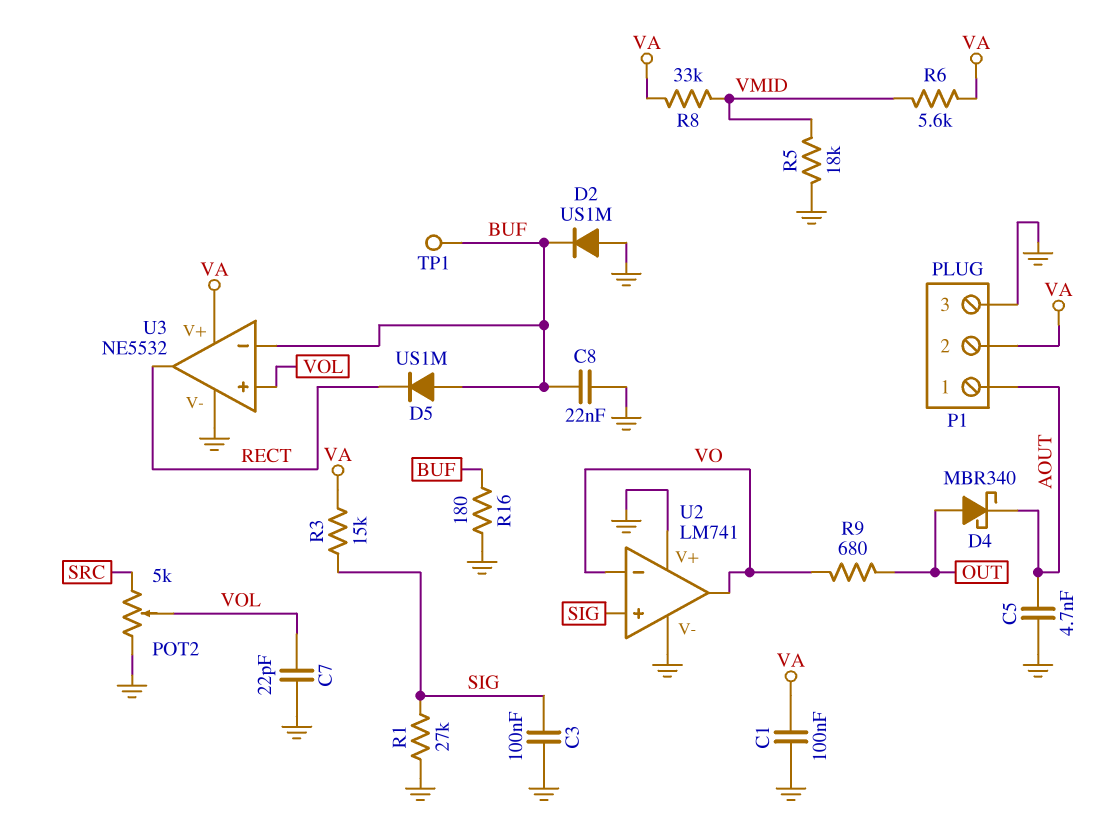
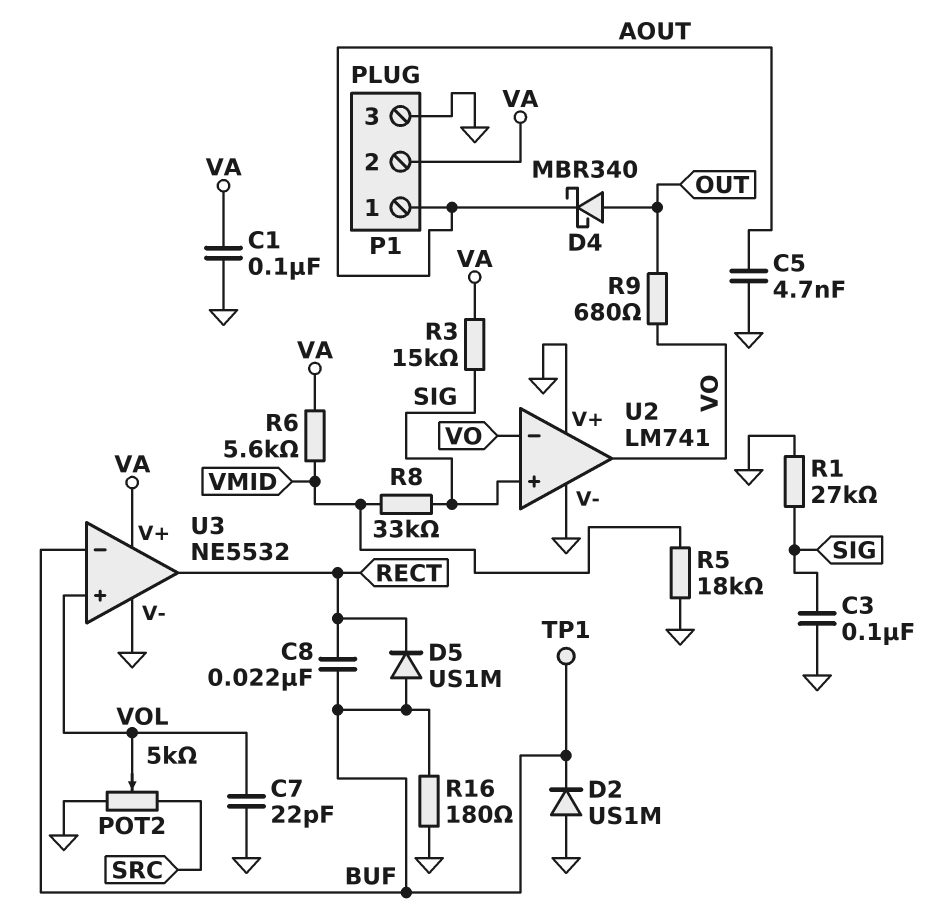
C8: 22nF (BUF, GND) -> 22nF (BUF, RECT)
R8: 33k (VA, VMID) -> 33k (SIG, VMID)

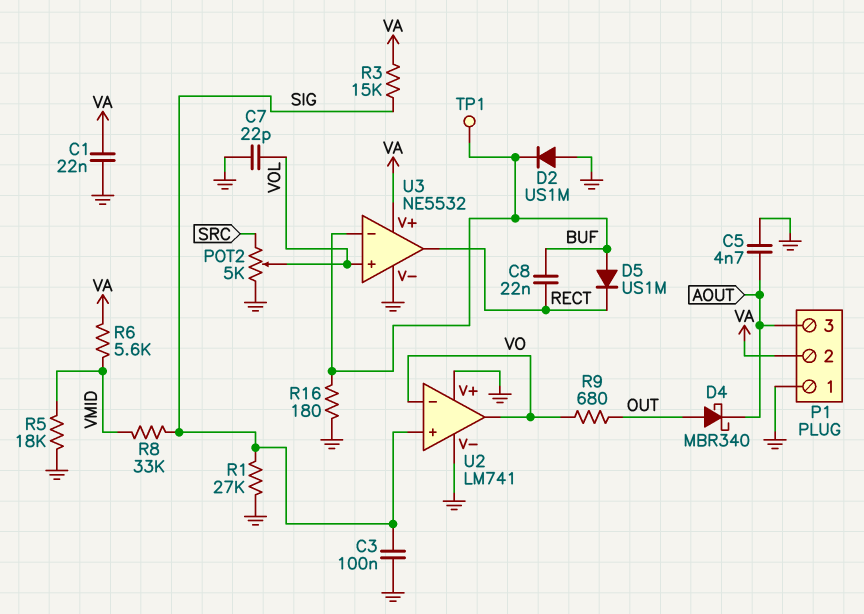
C1: 100nF (GND, VA) -> 22nF (GND, VA)
P1 pin 1: AOUT -> GND
P1 pin 3: GND -> AOUT

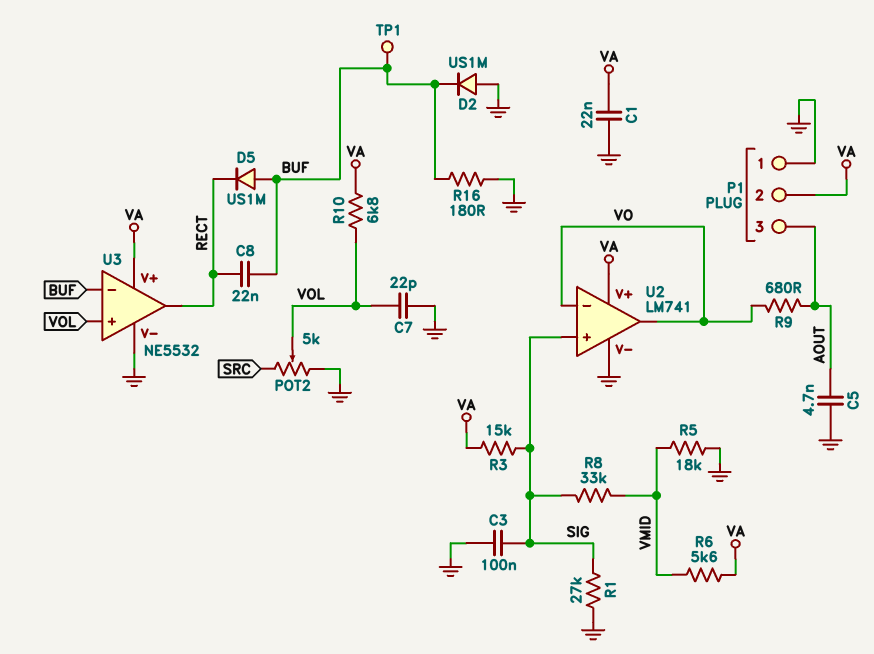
D4: schottky MBR340 (A OUT, K AOUT) -> none
R9: 680 (OUT, VO) -> 680 (AOUT, VO)
R10: none -> 6.8k (VA, VOL)
U2 pin V+: GND -> VA

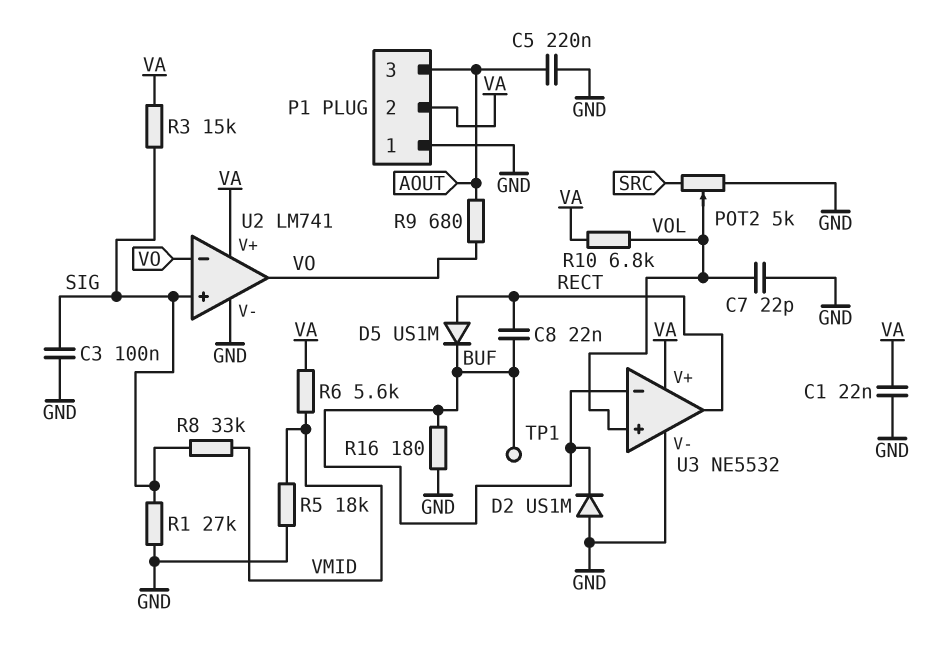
C5: 4.7nF (AOUT, GND) -> 220nF (AOUT, GND)
D5: diode US1M (A BUF, K RECT) -> diode US1M (A RECT, K BUF)

